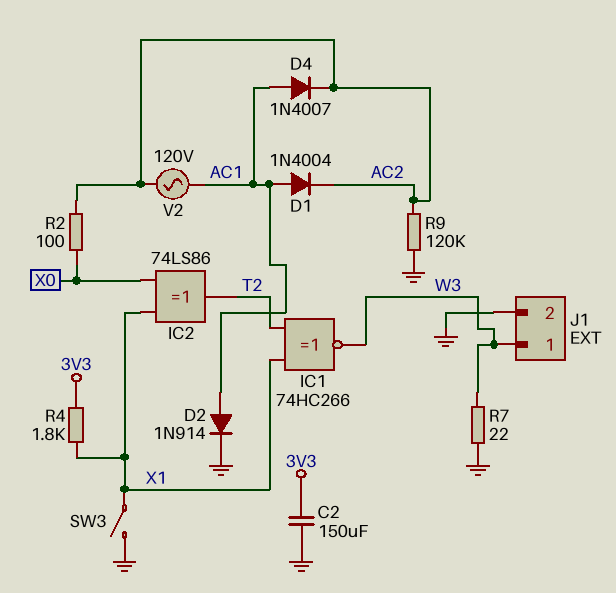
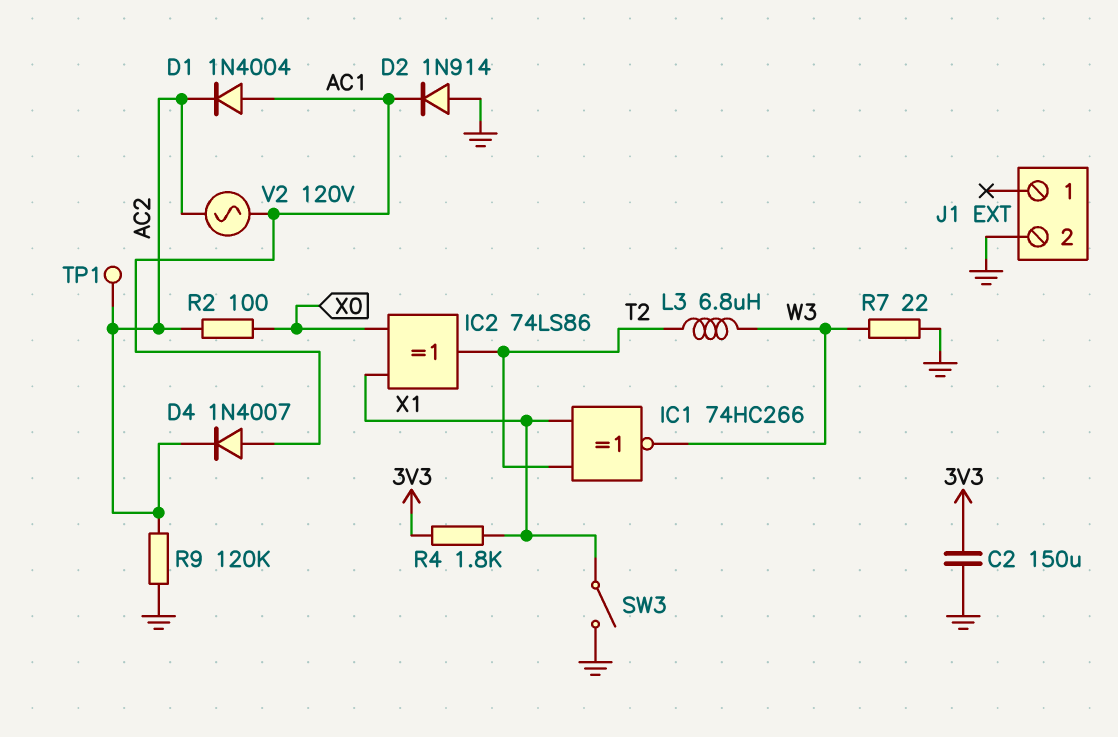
D2: diode 1N914 (A AC1, K GND) -> diode 1N914 (A GND, K AC1)
J1 pin 1: W3 -> none
L3: none -> 6.8uH (T2, W3)
TP1: none -> test point (AC2)

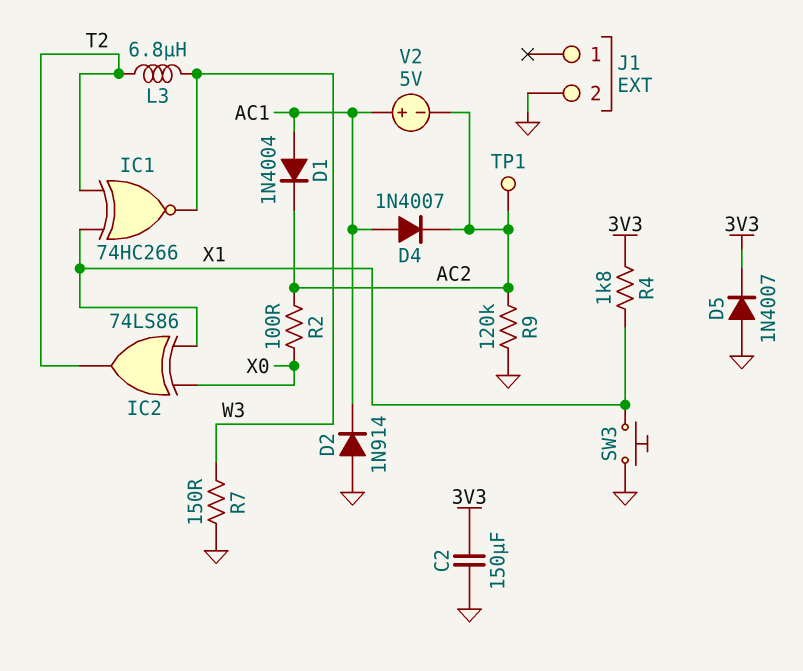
D5: none -> diode 1N4007 (A GND, K 3V3)
R7: 22 (GND, W3) -> 150 (GND, W3)
SW3: switch (GND, X1) -> button (GND, X1)
V2: AC 120V (AC1, AC2) -> 5V (plus AC1, minus AC2)

